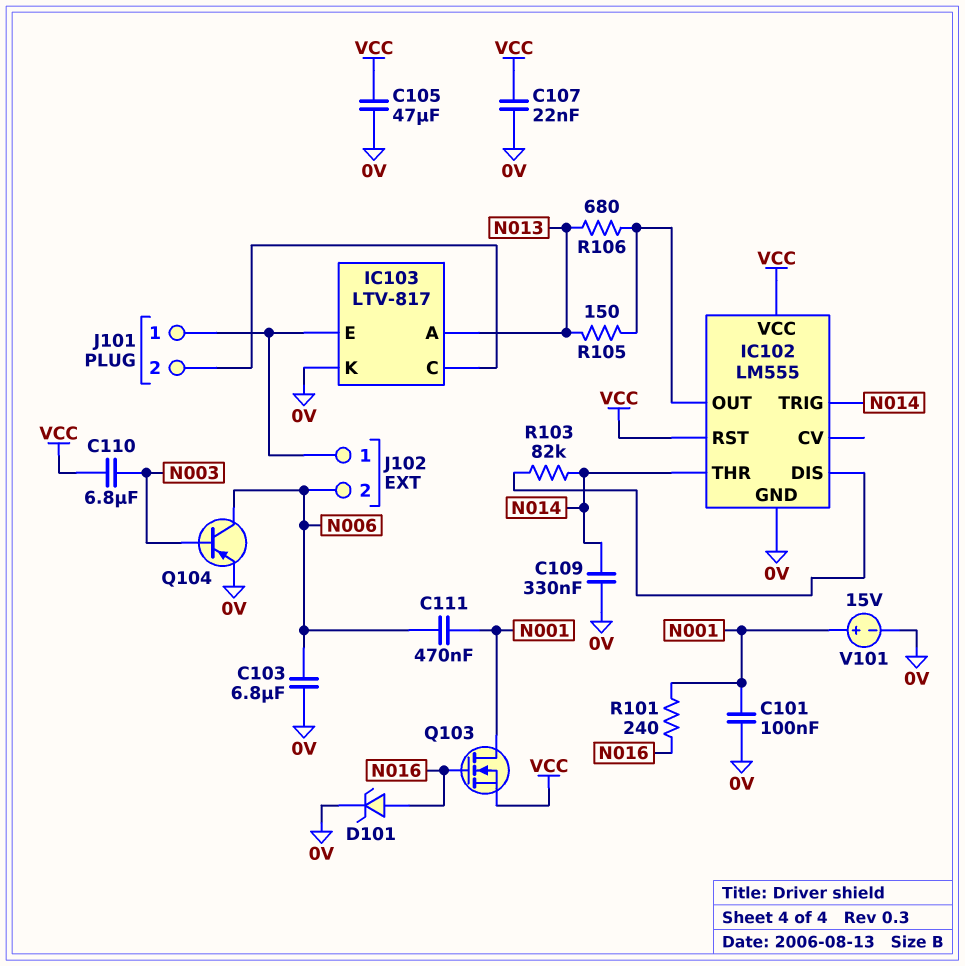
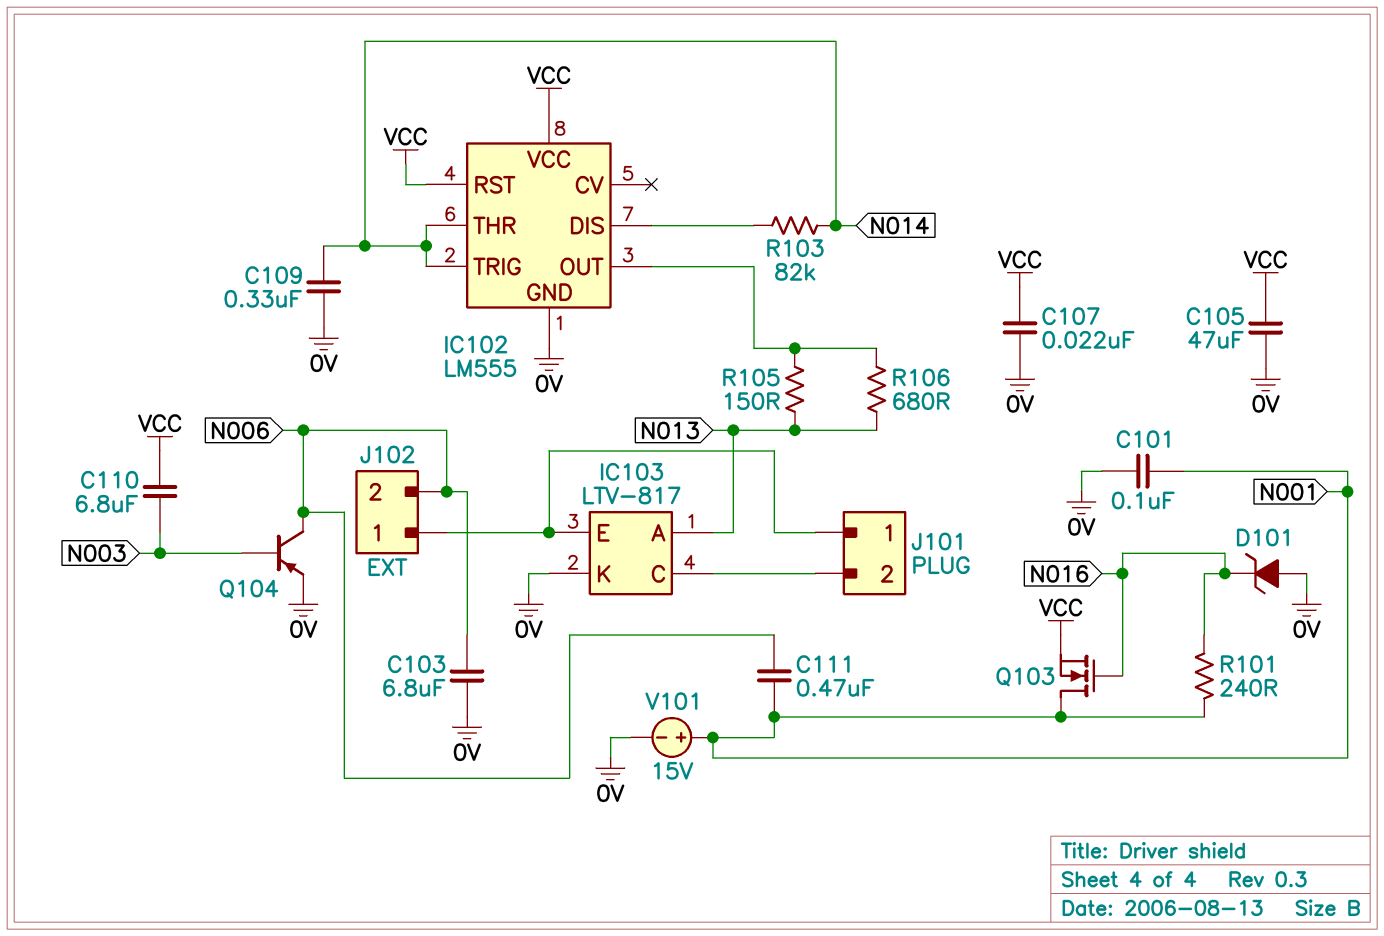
D101: zener (A N016, K 0V) -> zener (A 0V, K N016)

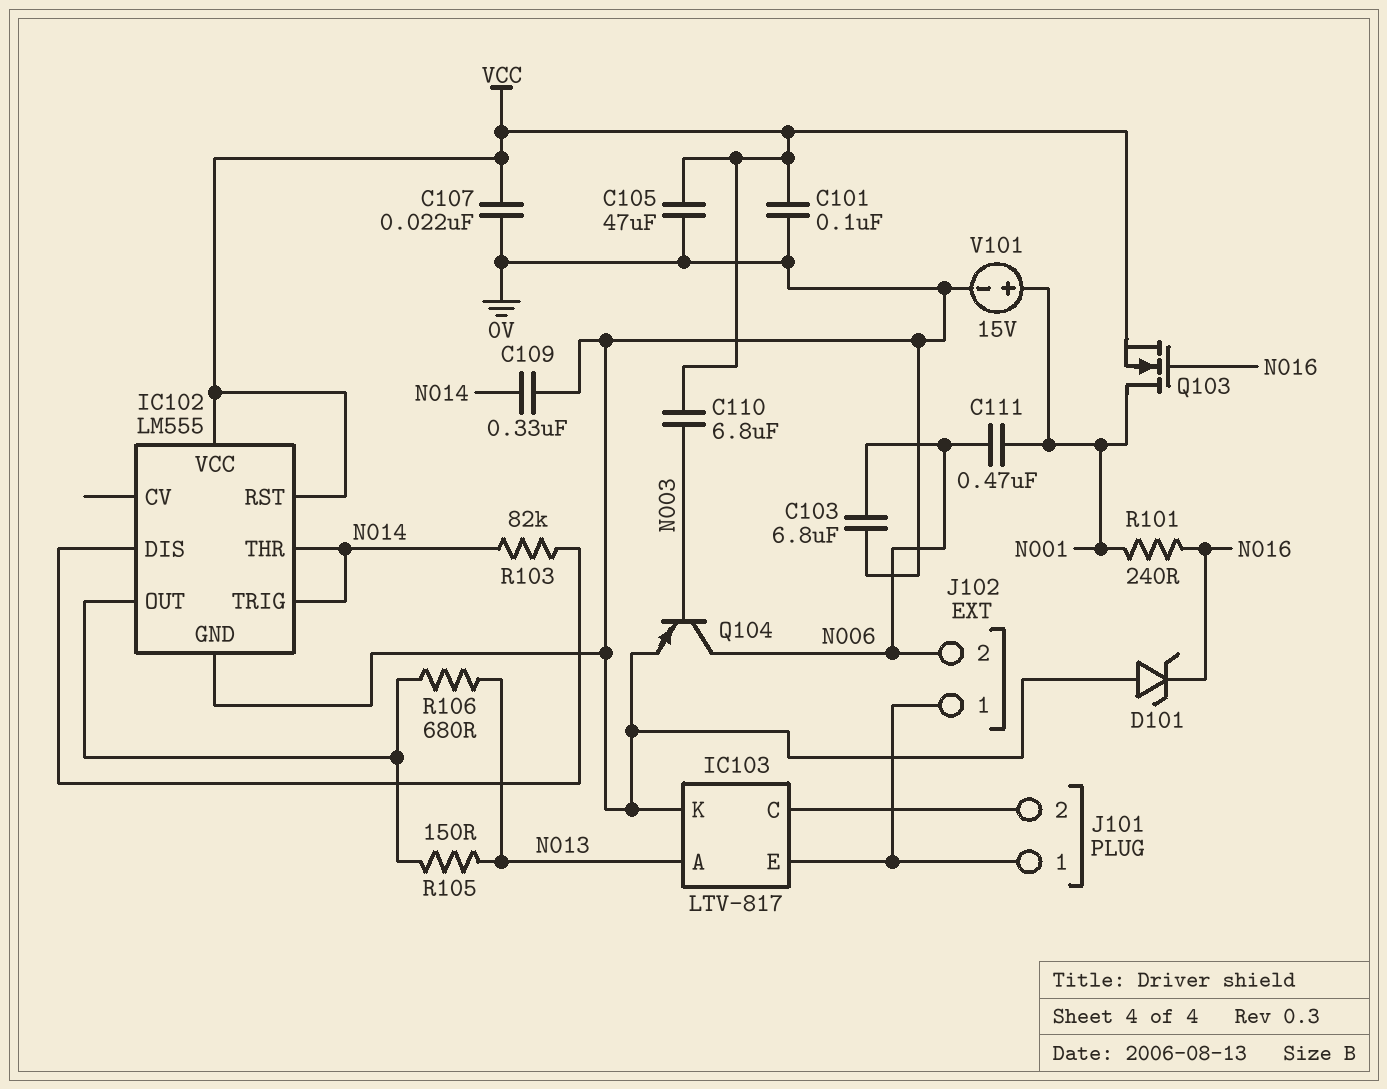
C101: 100nF (0V, N001) -> 100nF (0V, VCC)

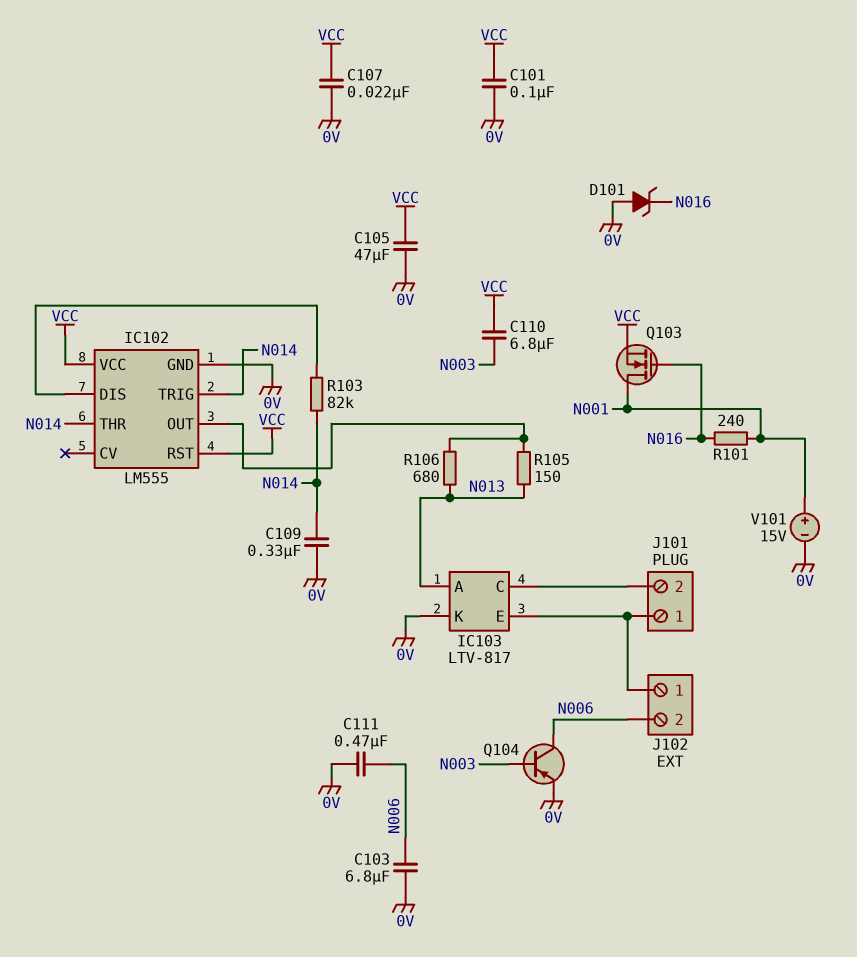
C111: 470nF (N001, N006) -> 470nF (0V, N006)

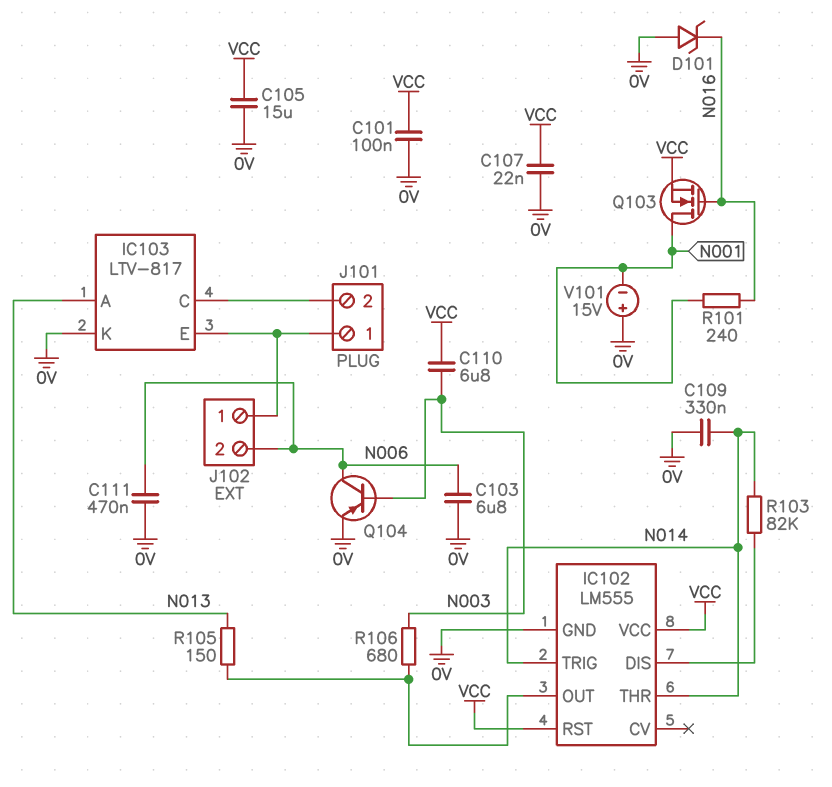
C105: 47uF (0V, VCC) -> 15uF (0V, VCC)
R106: 680 (IC102/OUT, N013) -> 680 (IC102/OUT, N003)
V101: 15V (plus N001, minus 0V) -> 15V (plus 0V, minus N001)

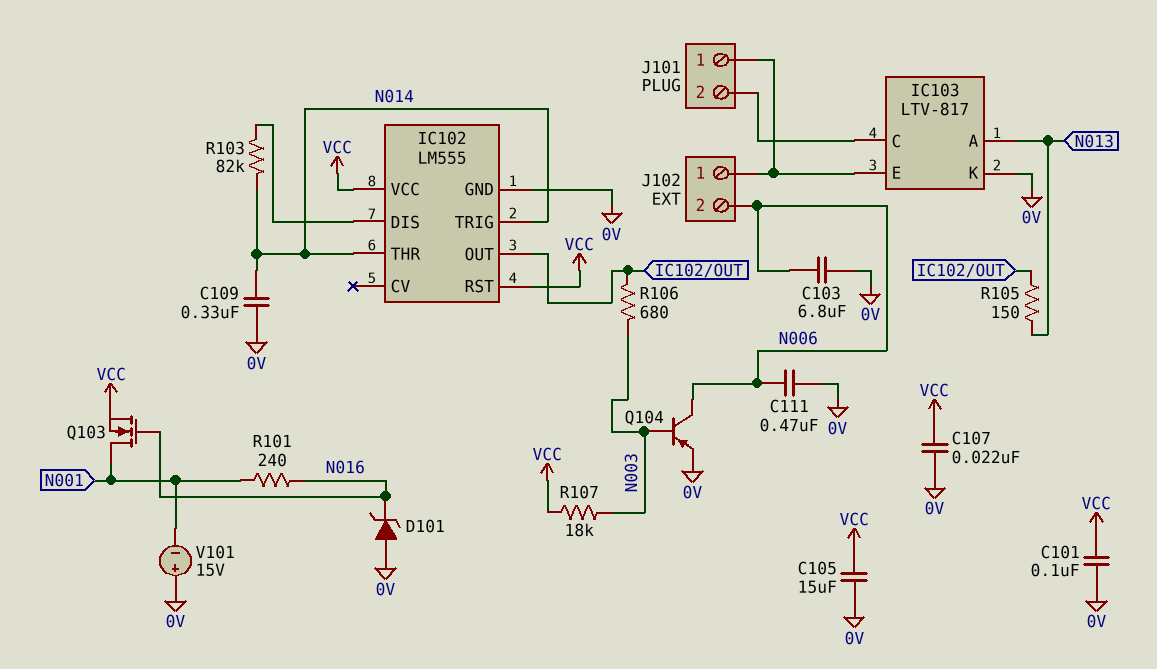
C110: 6.8uF (N003, VCC) -> none
R107: none -> 18k (N003, VCC)

